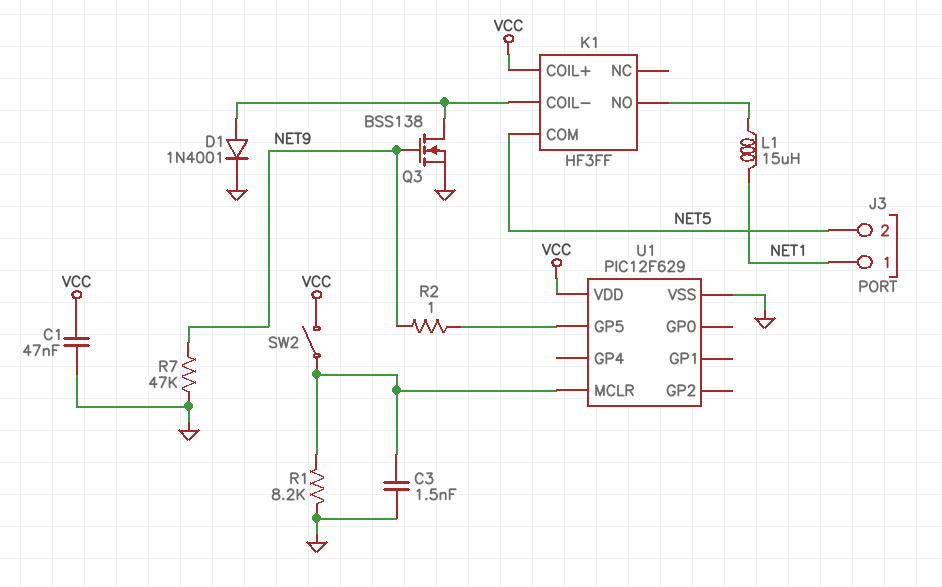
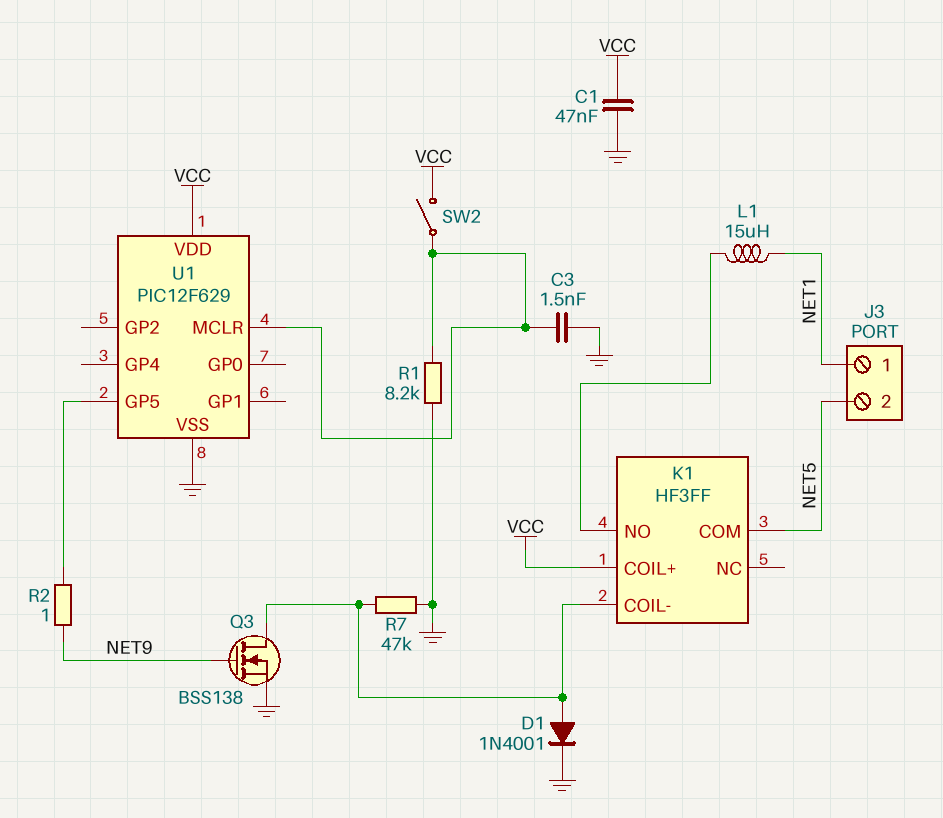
R7: 47k (GND, NET9) -> 47k (GND, K1/COIL-)

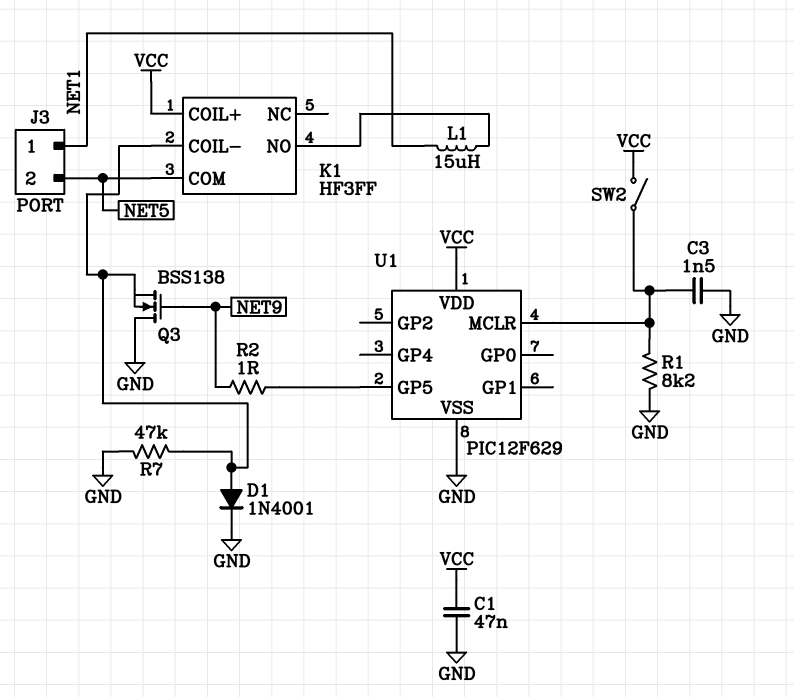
Q3: NMOS BSS138 (G NET9, D K1/COIL-, S GND) -> NMOS BSS138 (G NET9, D GND, S K1/COIL-)

